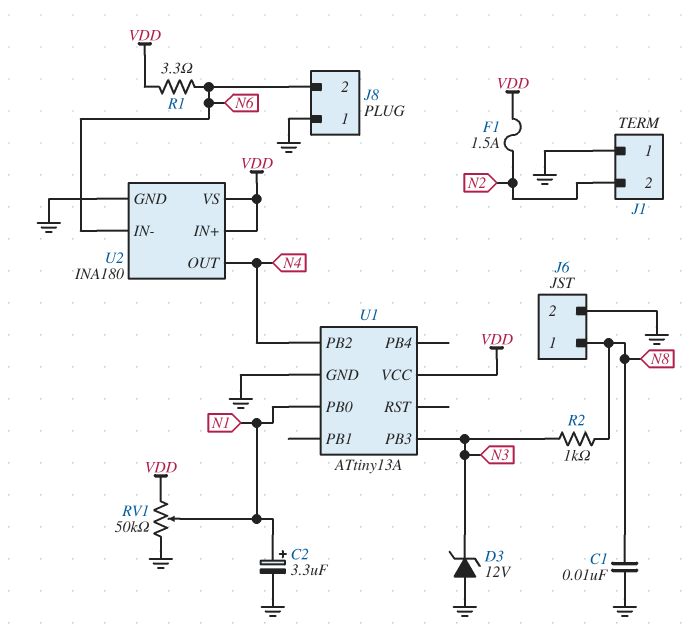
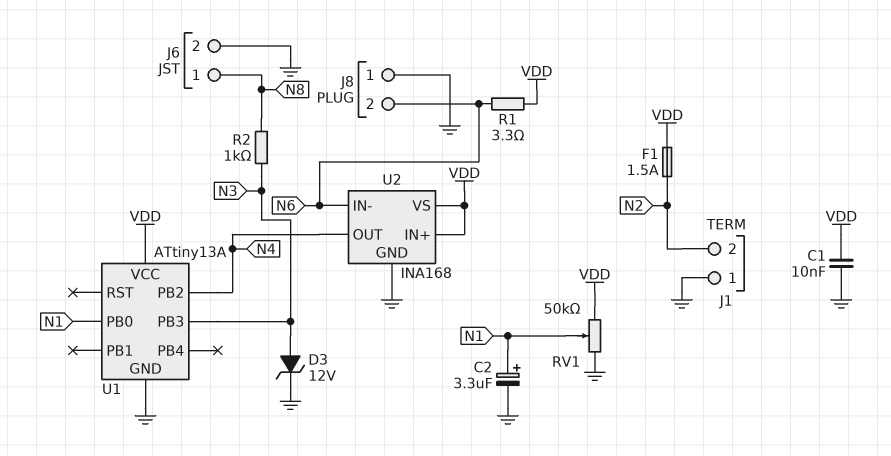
C1: 10nF (GND, N8) -> 10nF (GND, VDD)
D3: zener 12V (A GND, K N3) -> zener 12V (A N3, K GND)
U2: INA180 -> INA168

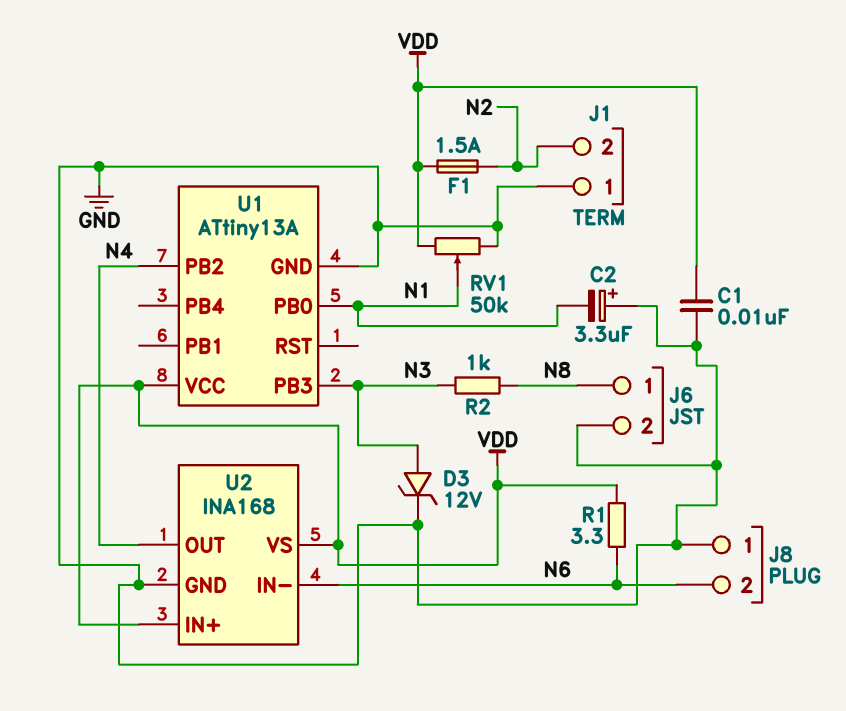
C2: 3.3uF (plus N1, minus GND) -> 3.3uF (plus GND, minus N1)

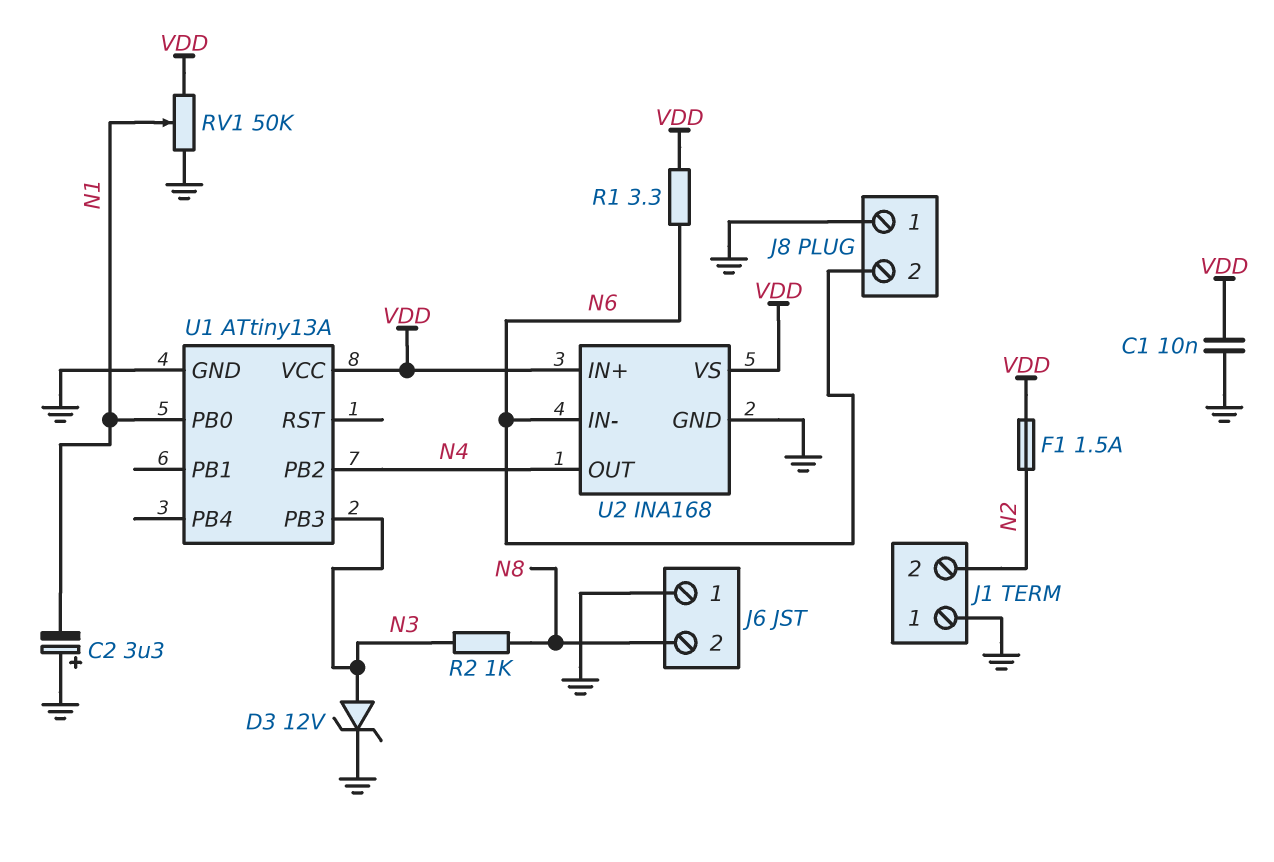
J6 pin 1: N8 -> GND
J6 pin 2: GND -> N8

